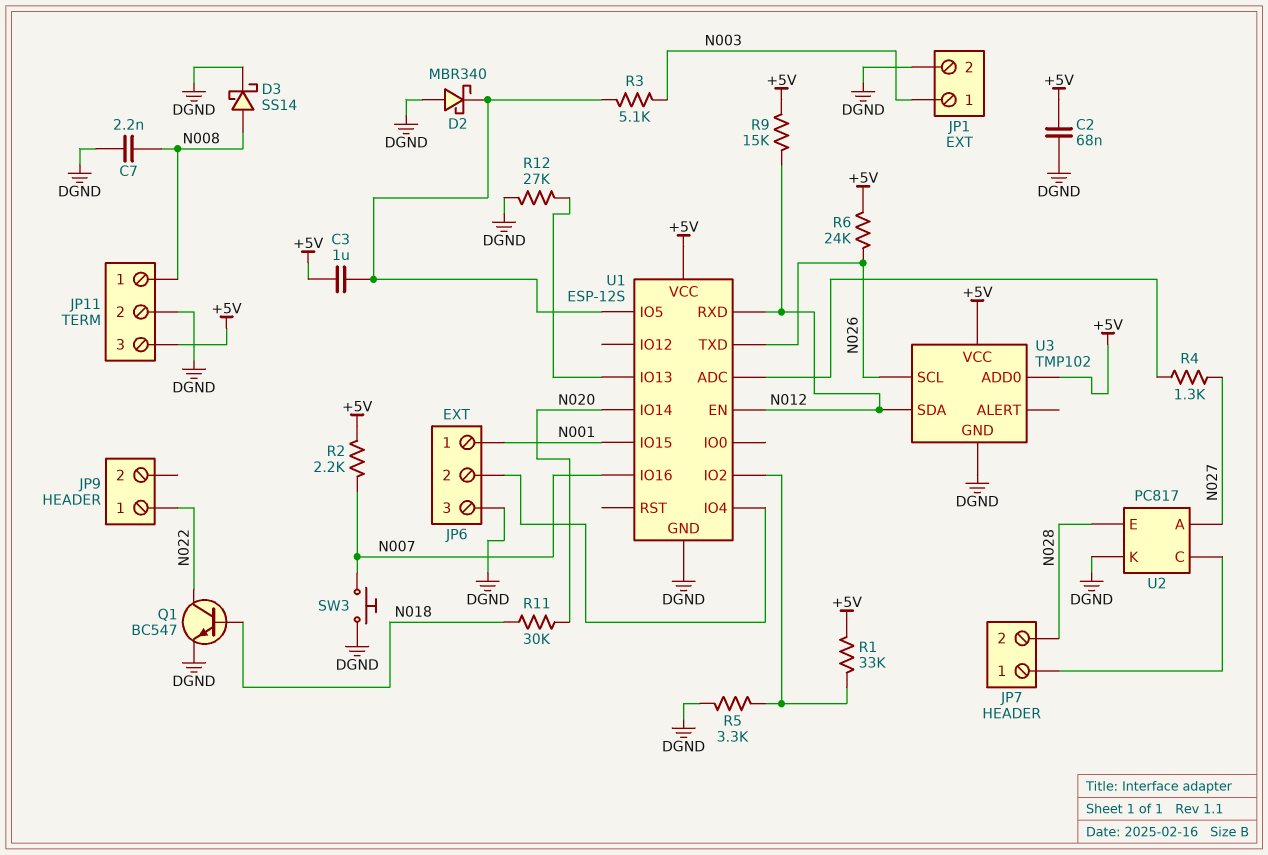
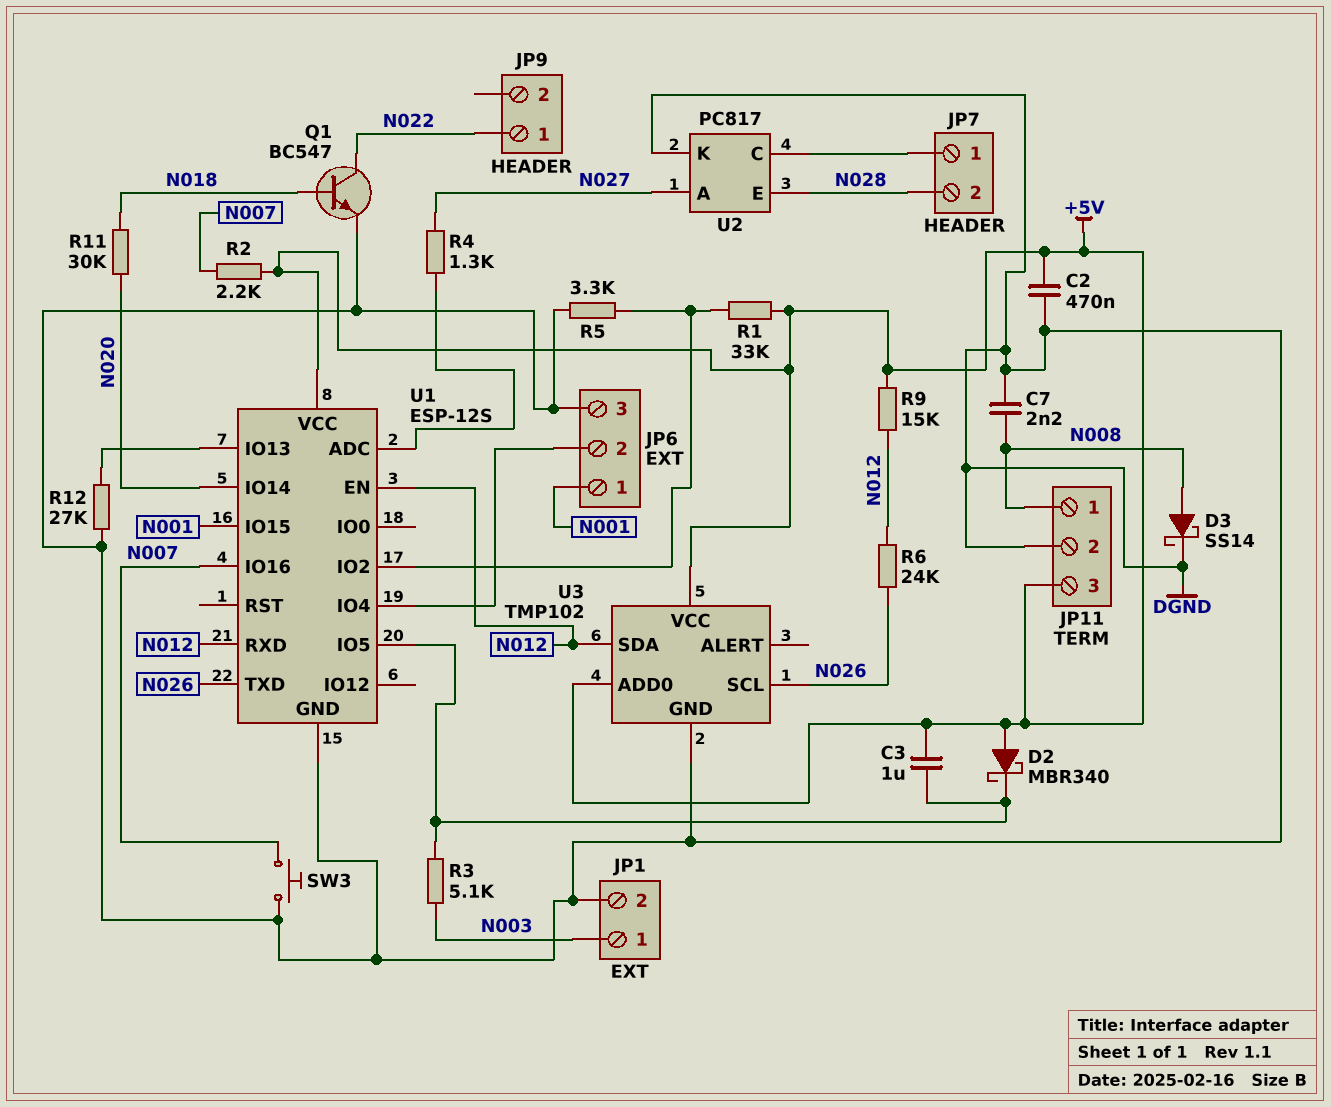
C2: 68nF (+5V, DGND) -> 470nF (+5V, DGND)
D2: schottky MBR340 (A DGND, K U1/IO5) -> schottky MBR340 (A +5V, K U1/IO5)
R6: 24k (+5V, N026) -> 24k (N012, N026)

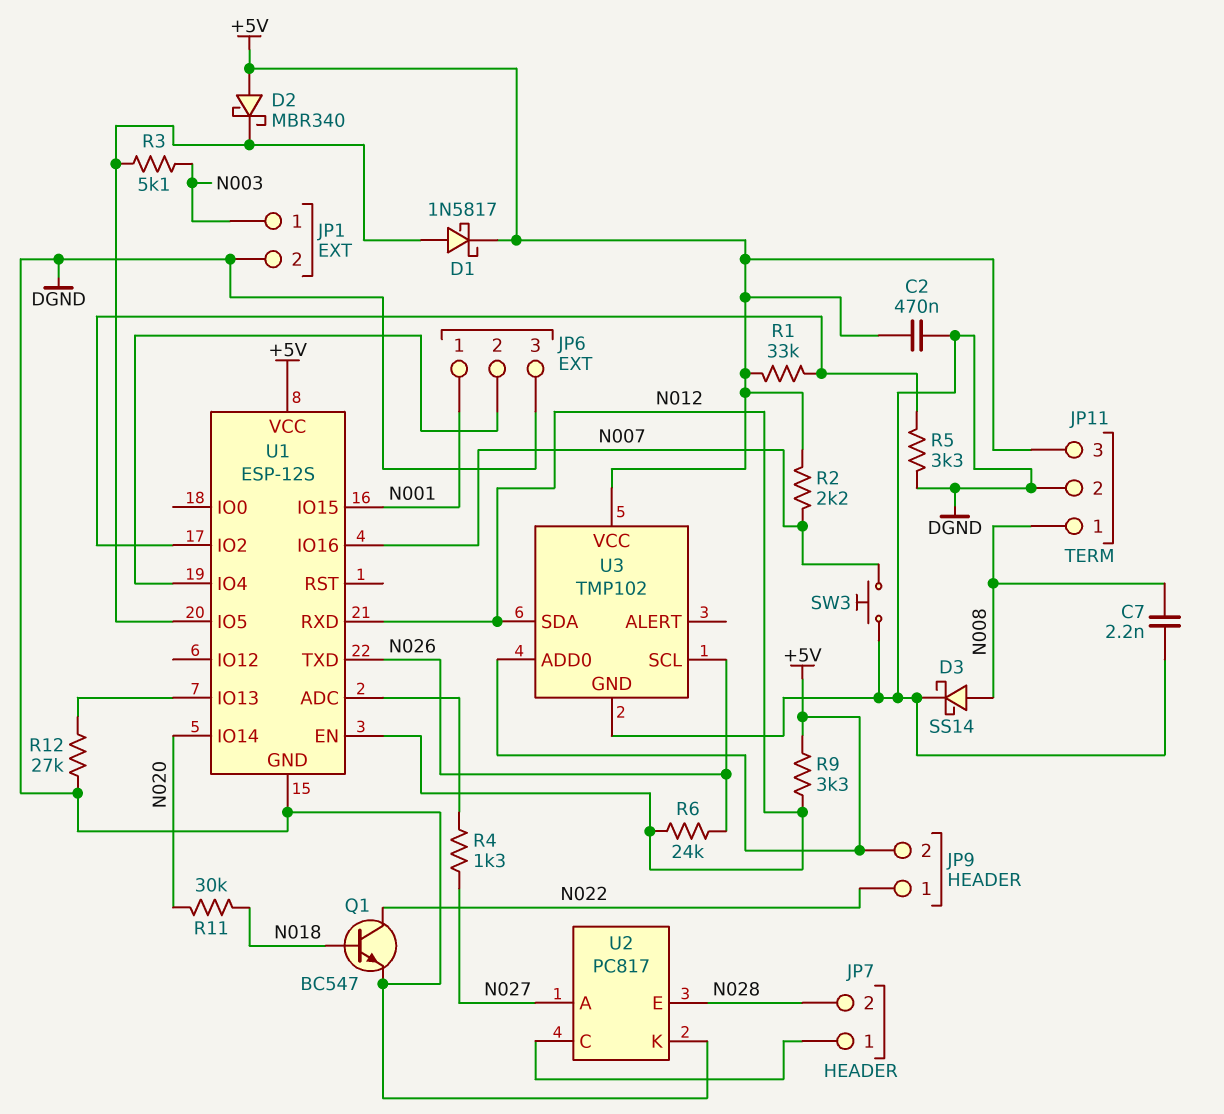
C3: 1uF (+5V, U1/IO5) -> none
D1: none -> schottky 1N5817 (A U1/IO5, K +5V)
JP9 pin 2: none -> +5V
R9: 15k (+5V, N012) -> 3.3k (+5V, N012)

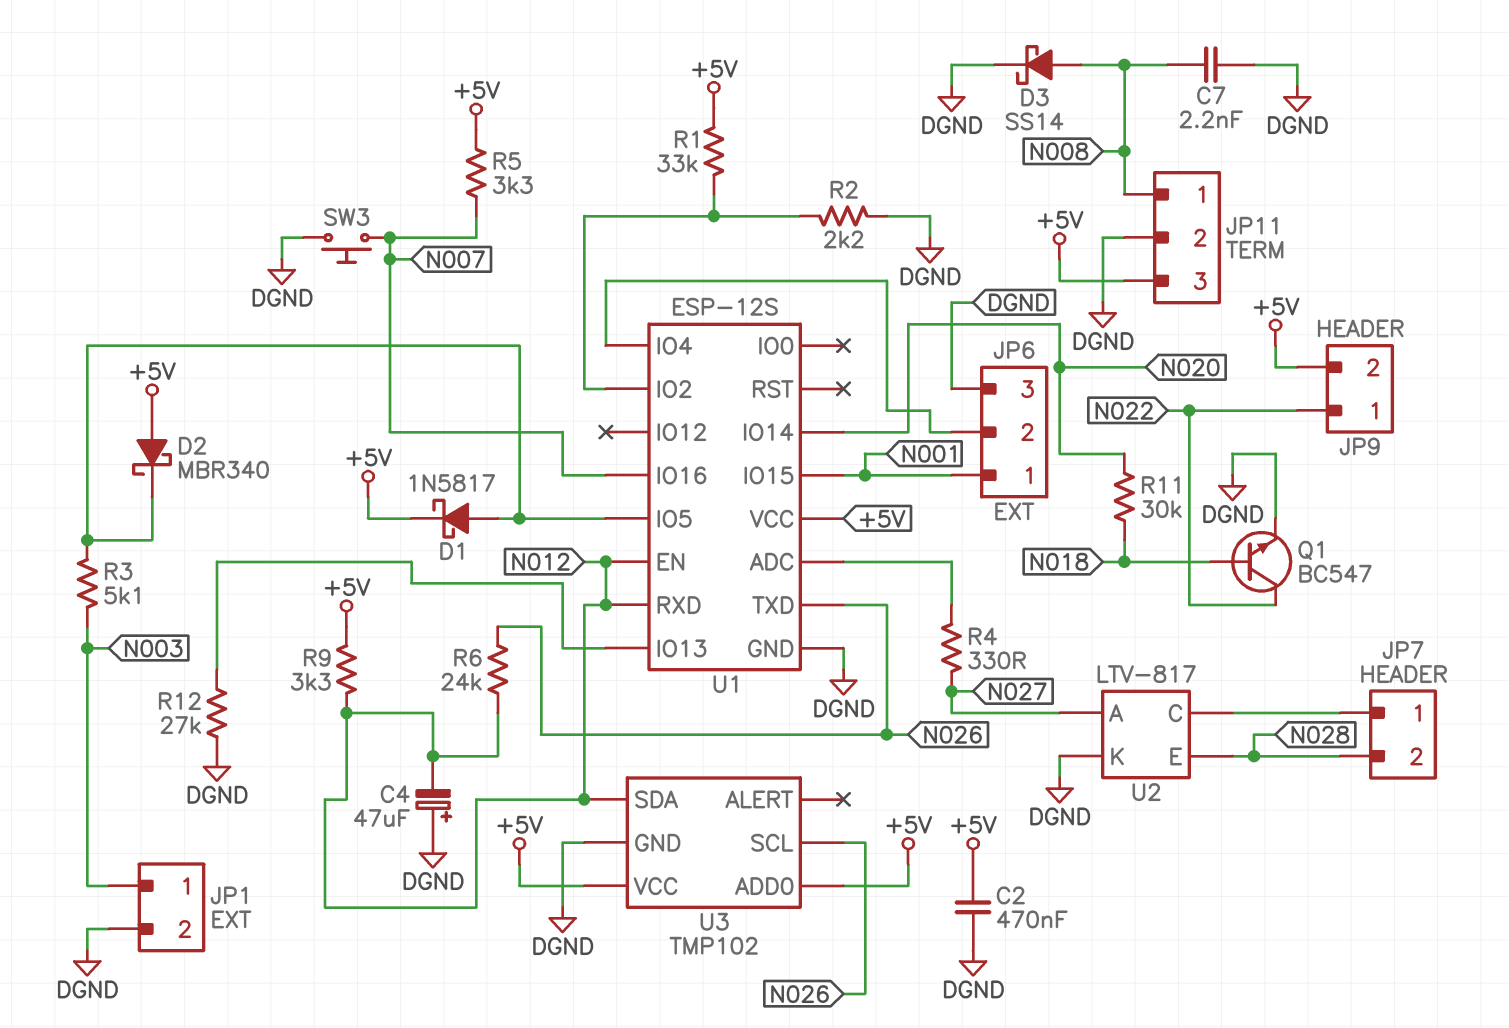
C4: none -> 47uF (plus DGND, minus N012)
R2: 2.2k (+5V, N007) -> 2.2k (DGND, U1/IO2)
R4: 1.3k (N027, U1/ADC) -> 330 (N027, U1/ADC)
R5: 3.3k (DGND, U1/IO2) -> 3.3k (+5V, N007)
U2: PC817 -> LTV-817

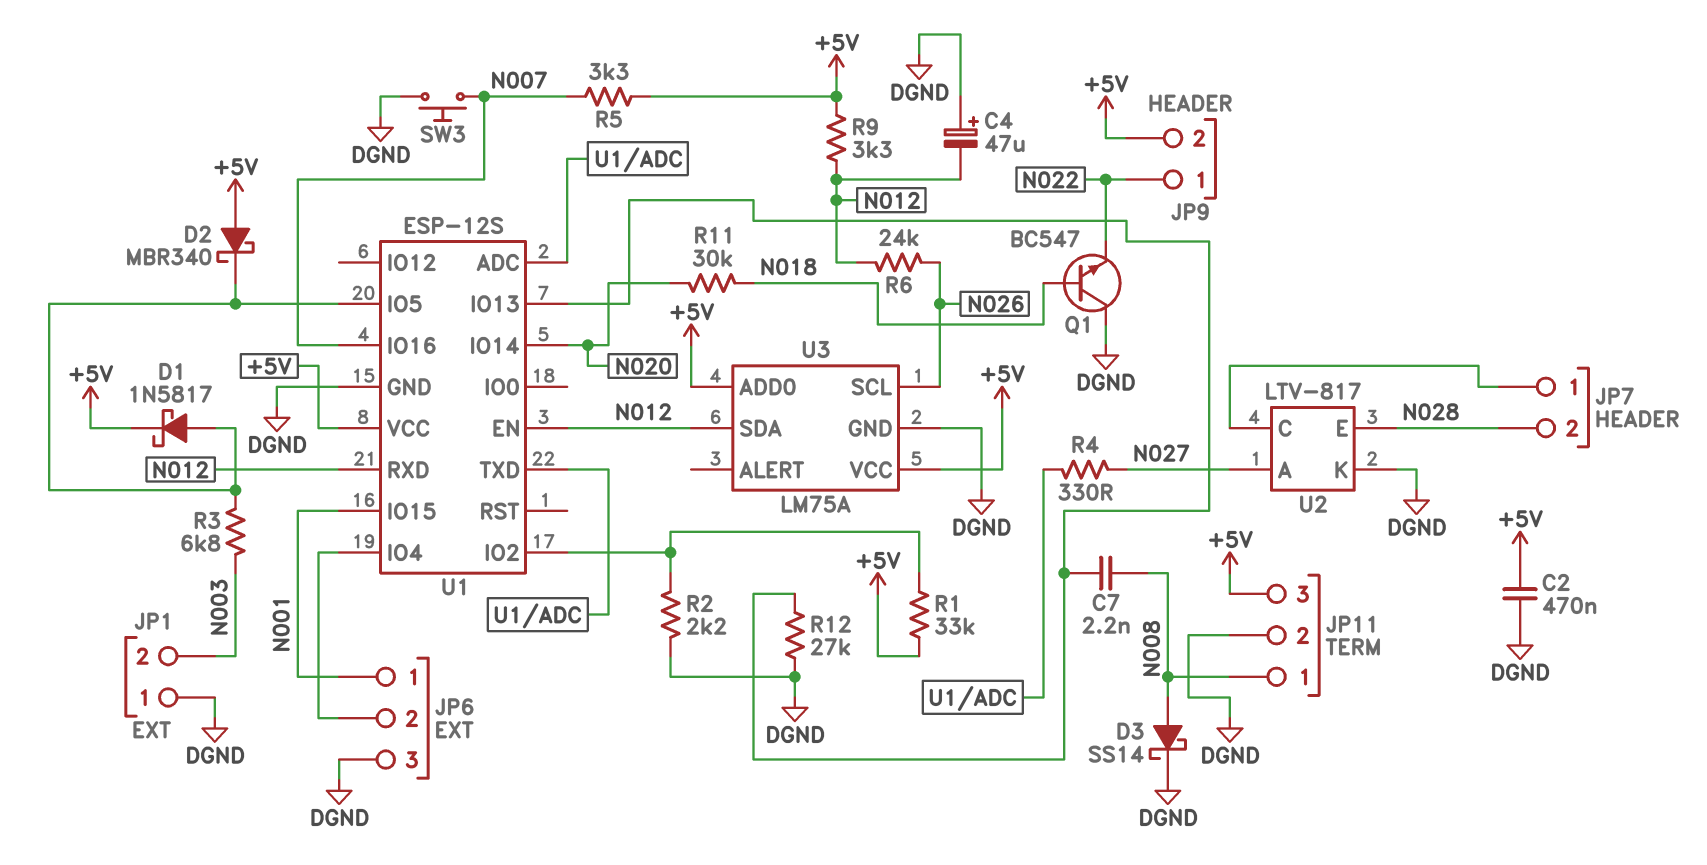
C7: 2.2nF (DGND, N008) -> 2.2nF (N008, U1/IO13)
JP1 pin 1: N003 -> DGND
JP1 pin 2: DGND -> N003
Q1: NPN BC547 (B N018, C N022, E DGND) -> NPN BC547 (B N018, C DGND, E N022)
R3: 5.1k (N003, U1/IO5) -> 6.8k (N003, U1/IO5)
U1 pin TXD: N026 -> U1/ADC
U3: TMP102 -> LM75A

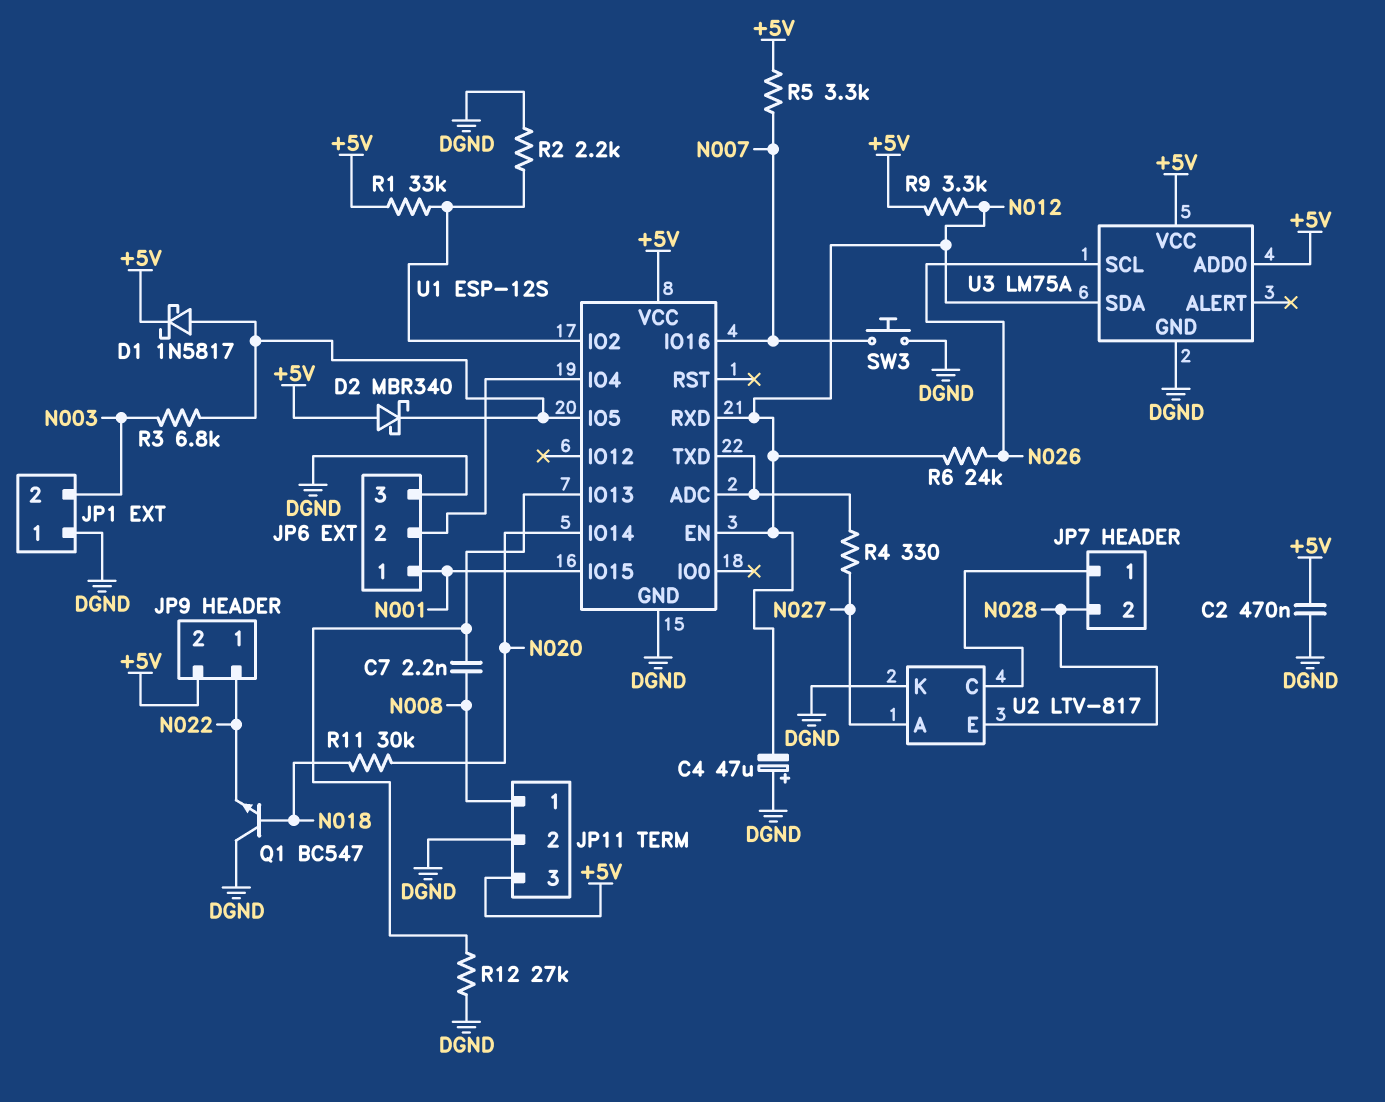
D3: schottky SS14 (A N008, K DGND) -> none

